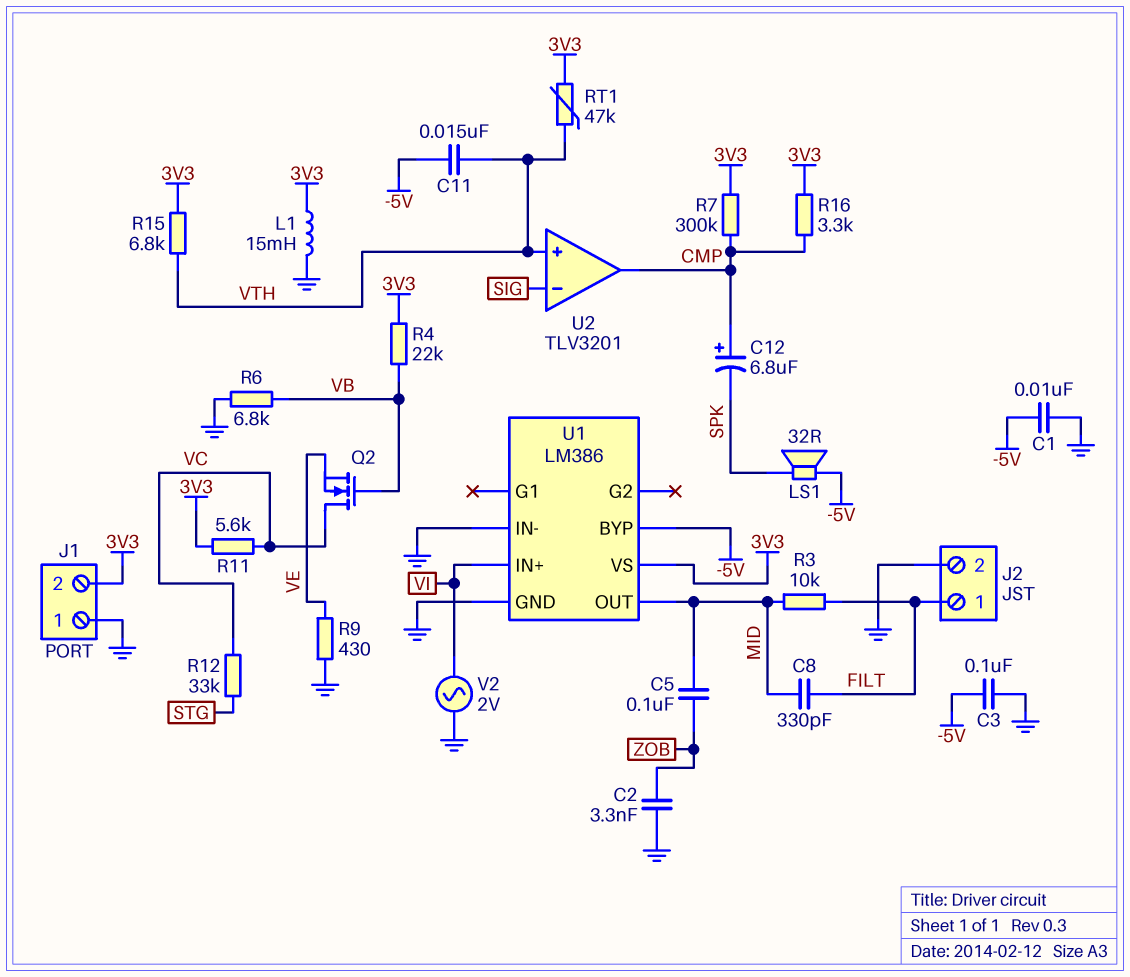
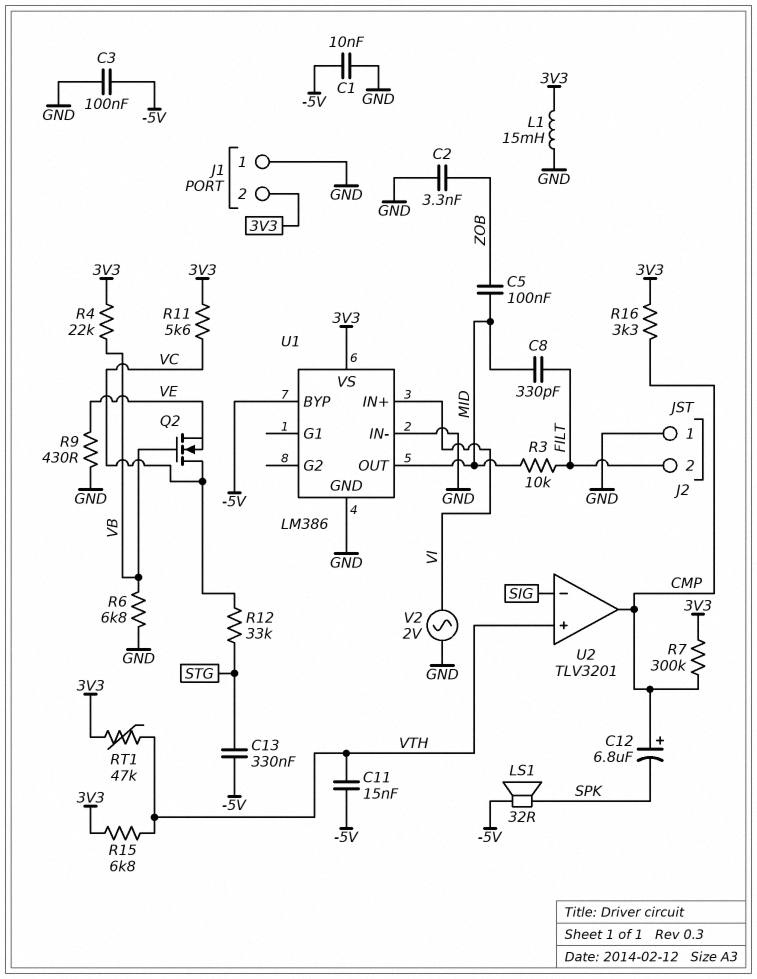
C13: none -> 330nF (-5V, STG)
J2 pin 1: FILT -> GND
J2 pin 2: GND -> FILT

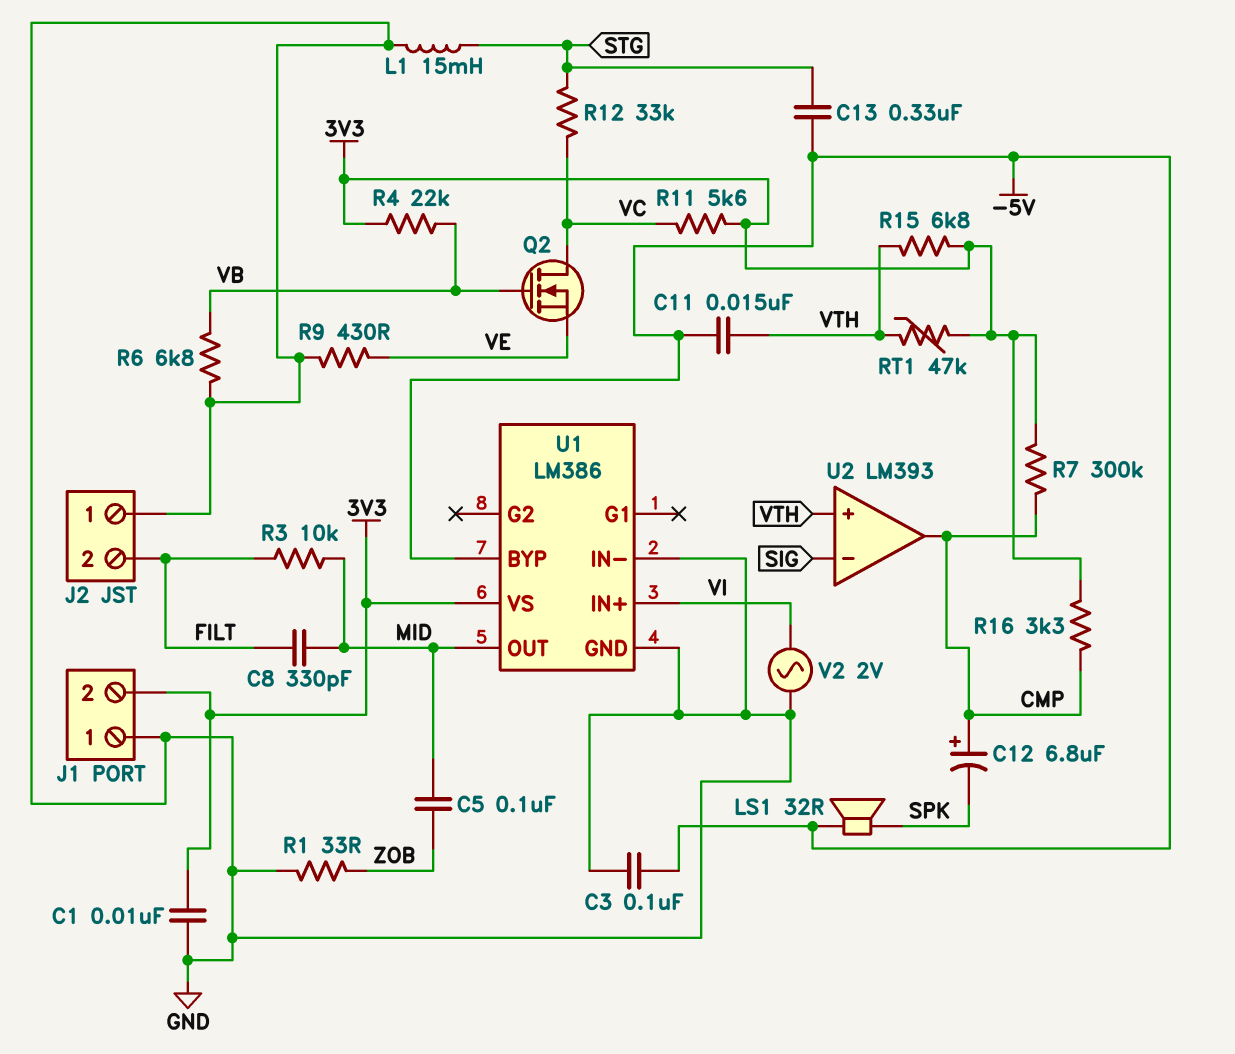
C1: 10nF (-5V, GND) -> 10nF (3V3, GND)
C2: 3.3nF (GND, ZOB) -> none
L1: 15mH (3V3, GND) -> 15mH (GND, STG)
R1: none -> 33 (GND, ZOB)
U2: TLV3201 -> LM393

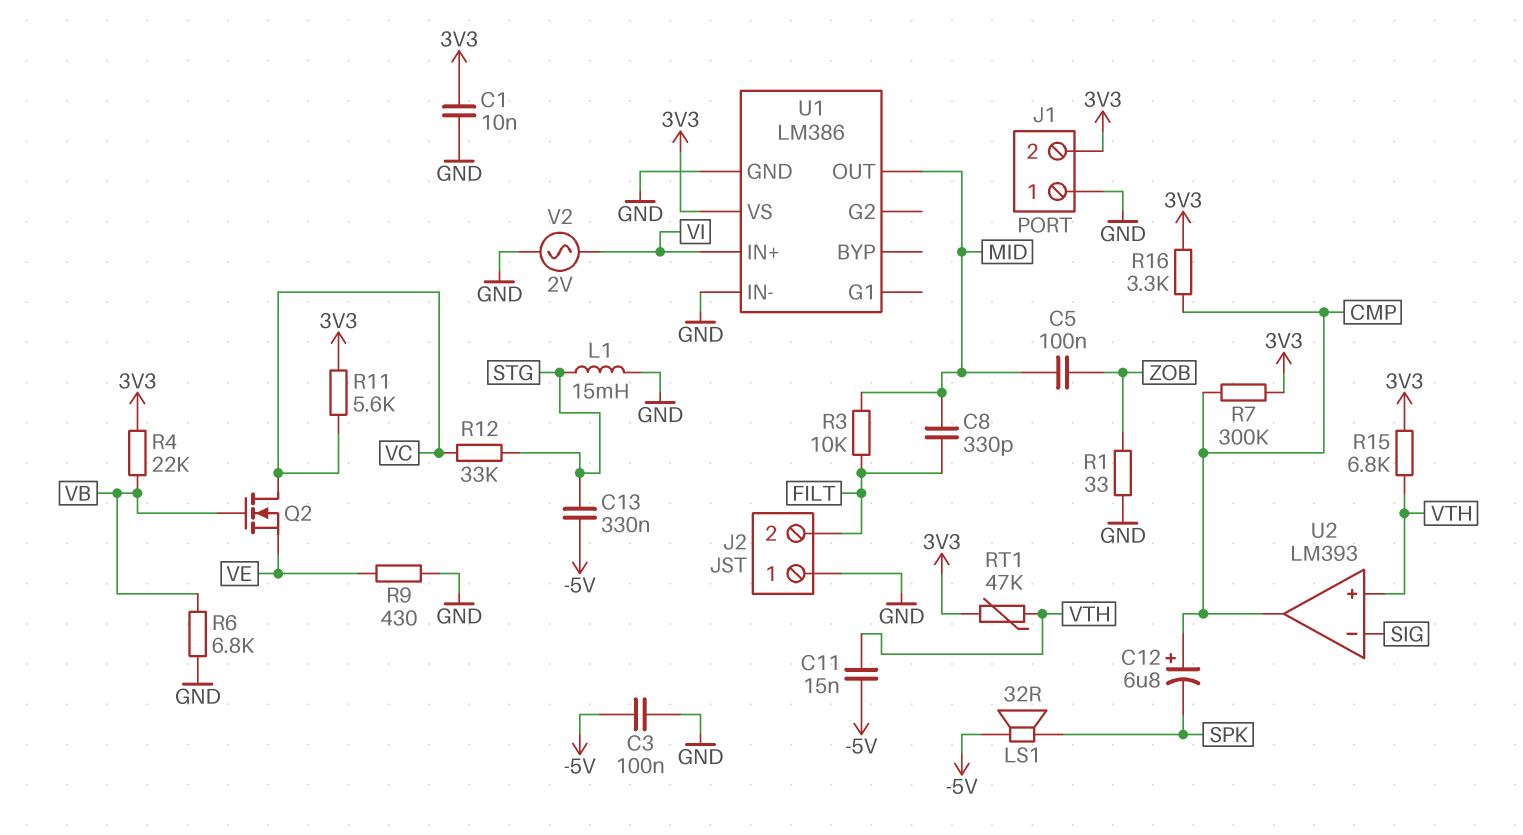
U1 pin BYP: -5V -> none

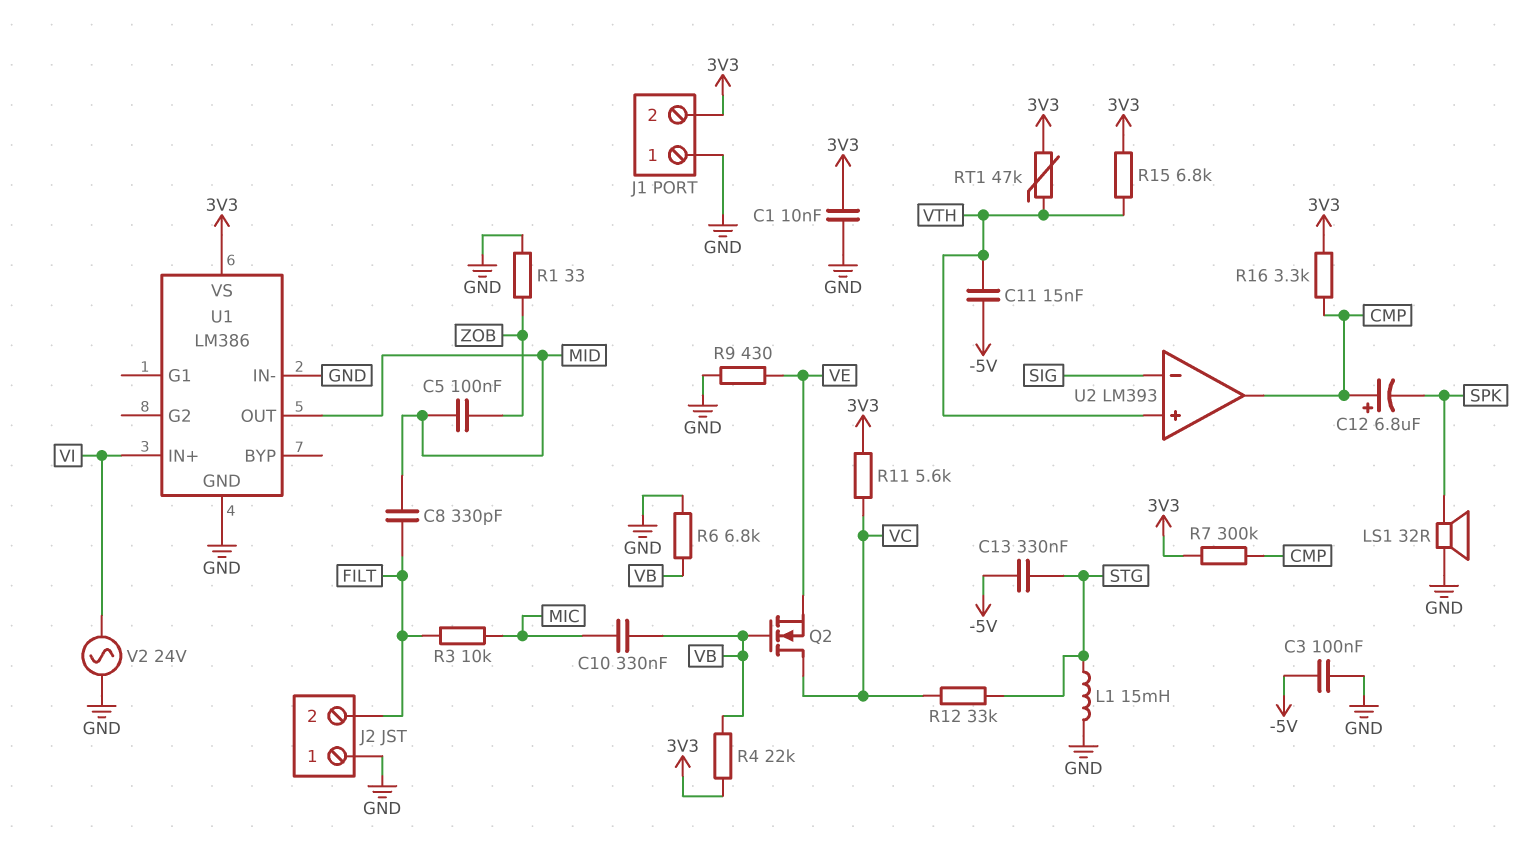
C10: none -> 330nF (MIC, VB)
LS1: speaker 32R (-5V, SPK) -> speaker 32R (GND, SPK)
R3: 10k (FILT, MID) -> 10k (FILT, MIC)
V2: AC 2V (GND, VI) -> AC 24V (GND, VI)

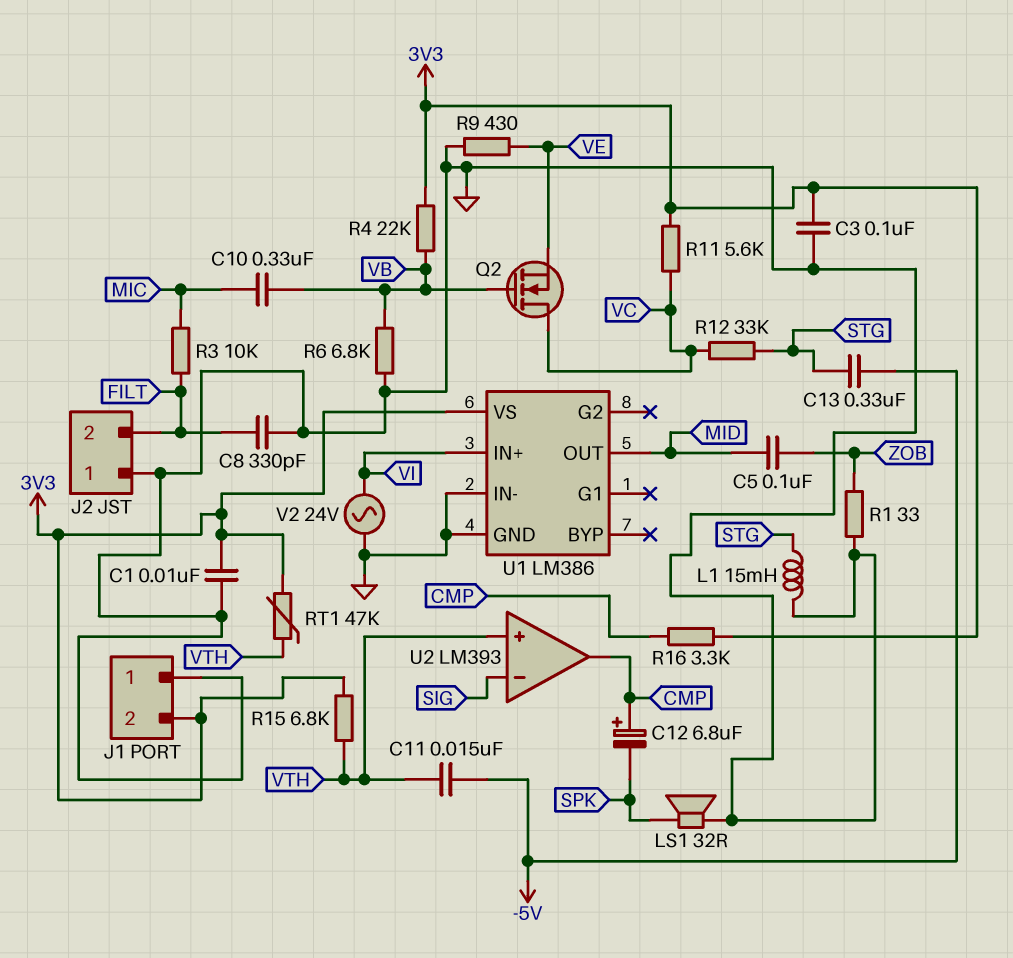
C3: 100nF (-5V, GND) -> 100nF (3V3, GND)
C8: 330pF (FILT, MID) -> 330pF (FILT, GND)
R7: 300k (3V3, CMP) -> none

